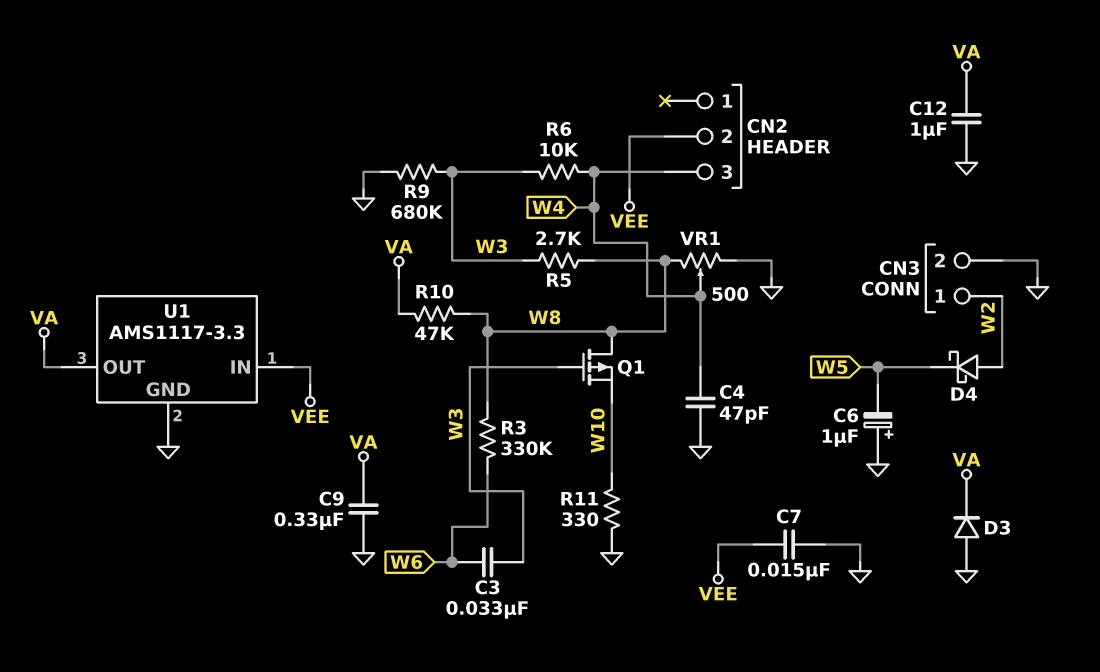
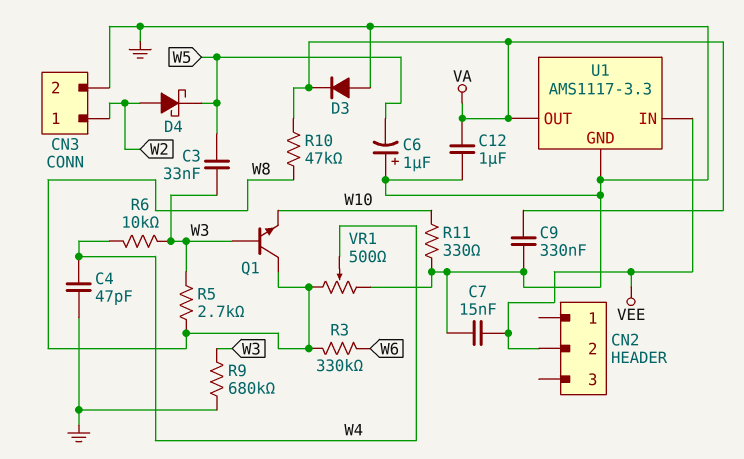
C3: 33nF (W3, W6) -> 33nF (W3, W5)
CN2 pin 3: W4 -> none
Q1: PMOS (G W3, D W8, S W10) -> NPN (B W3, C W8, E W10)

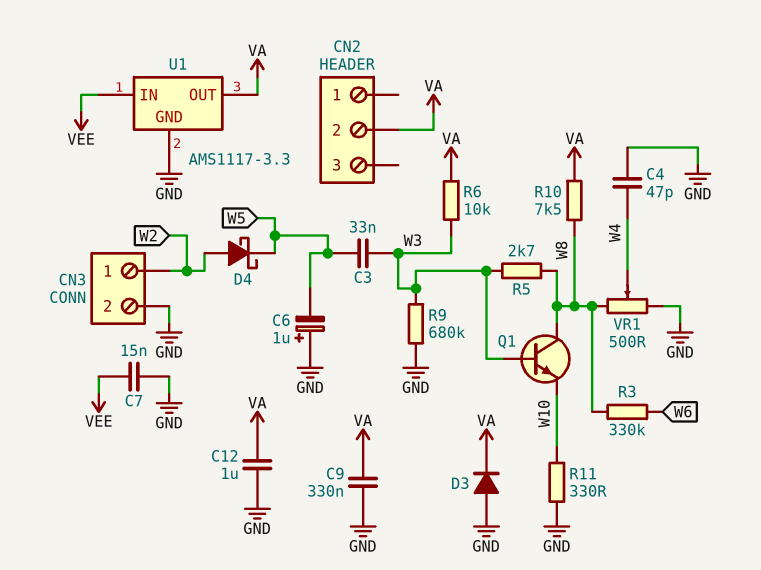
CN2 pin 2: VEE -> VA
R6: 10k (W3, W4) -> 10k (VA, W3)
R10: 47k (VA, W8) -> 7.5k (VA, W8)

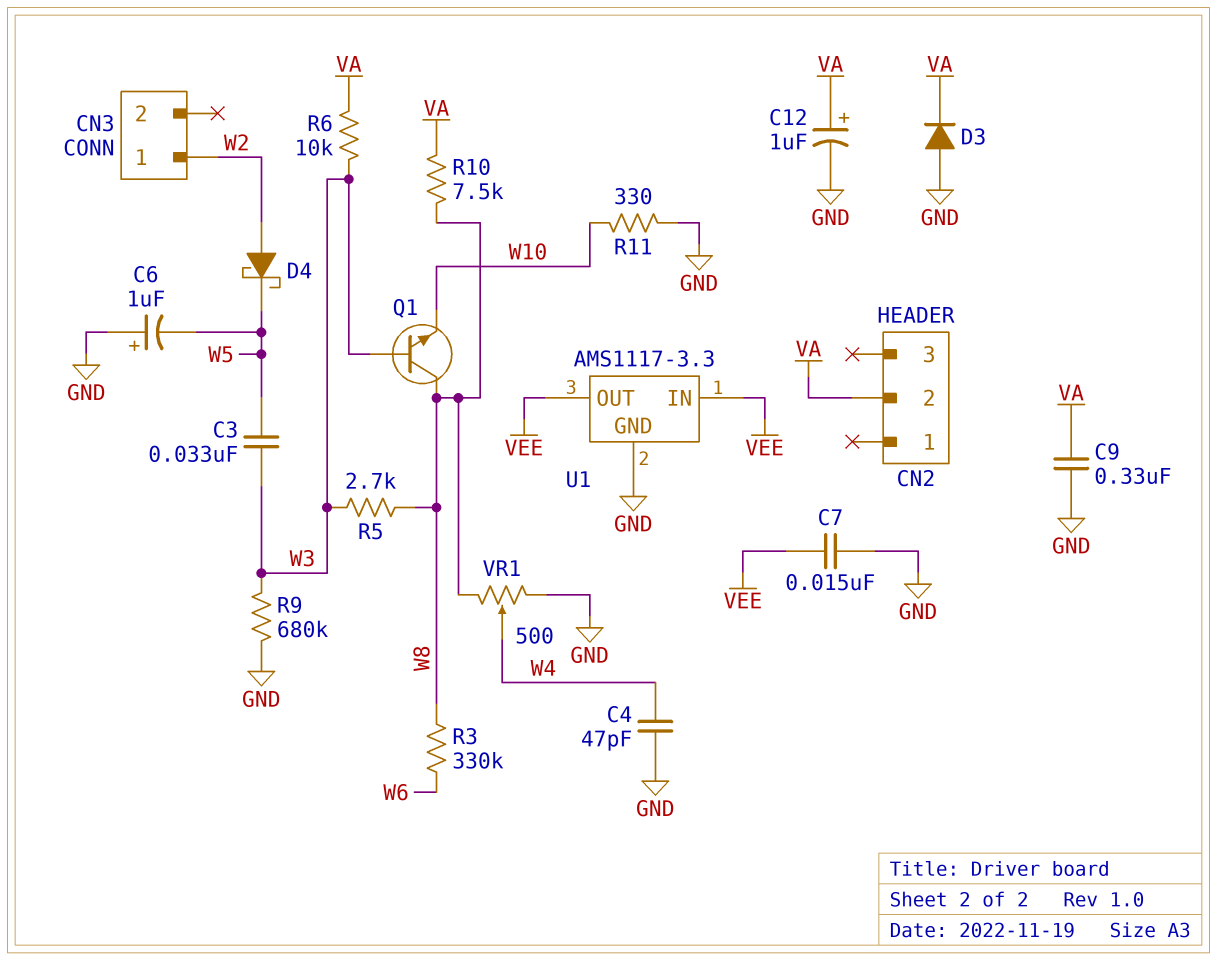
C12: 1uF (GND, VA) -> 1uF (plus VA, minus GND)
CN3 pin 2: GND -> none
U1 pin OUT: VA -> VEE

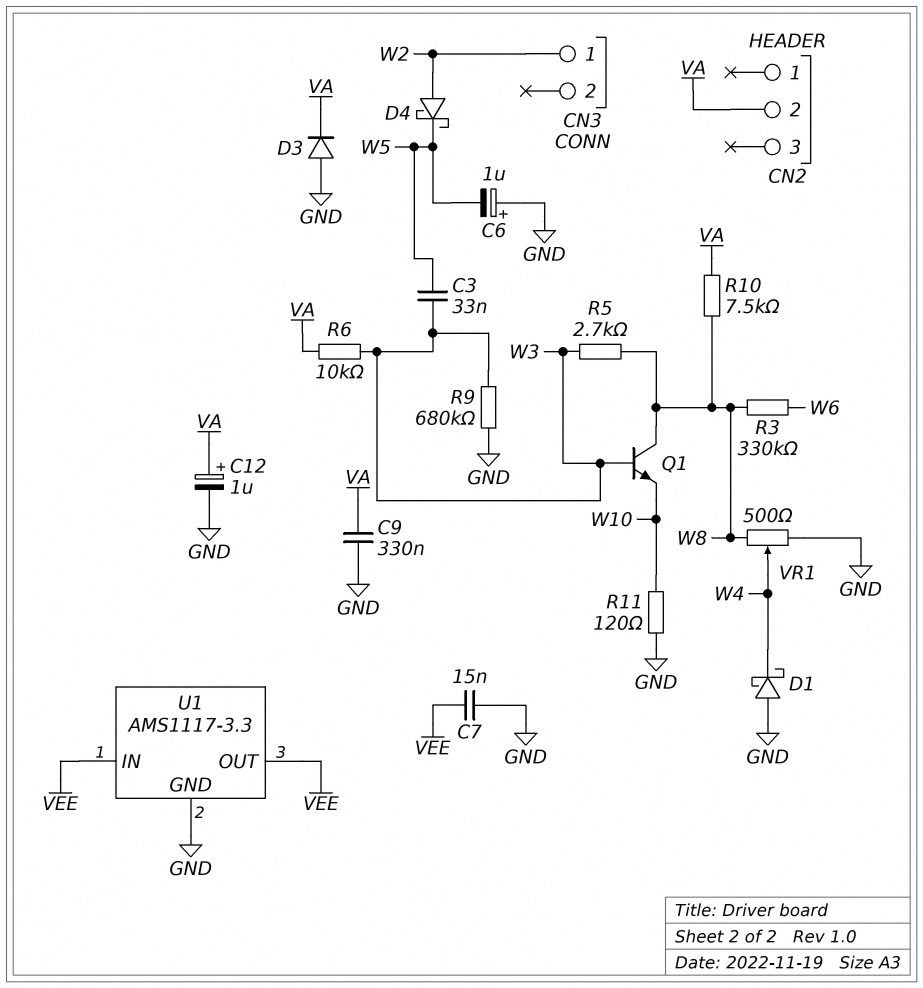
C4: 47pF (GND, W4) -> none
D1: none -> schottky (A GND, K W4)
R11: 330 (GND, W10) -> 120 (GND, W10)

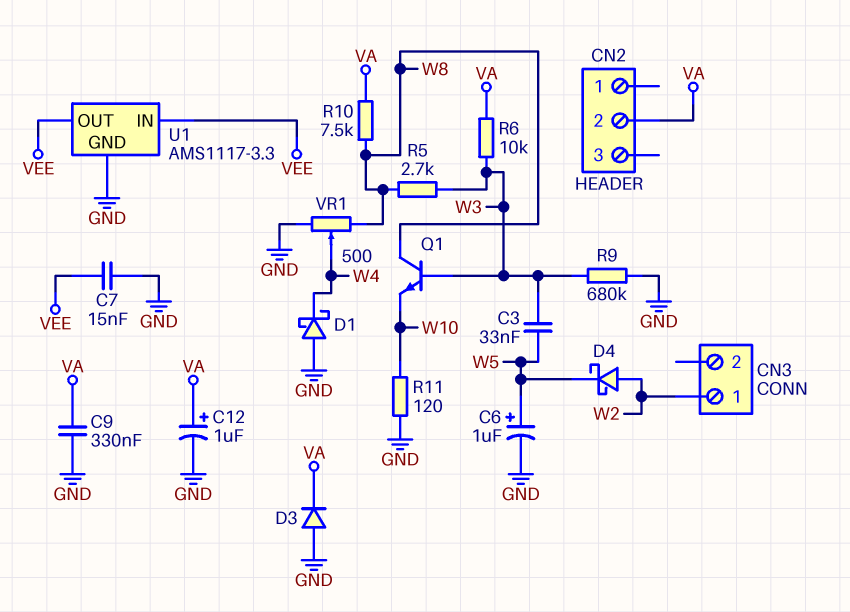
C6: 1uF (plus GND, minus W5) -> 1uF (plus W5, minus GND)
R3: 330k (W6, W8) -> none

